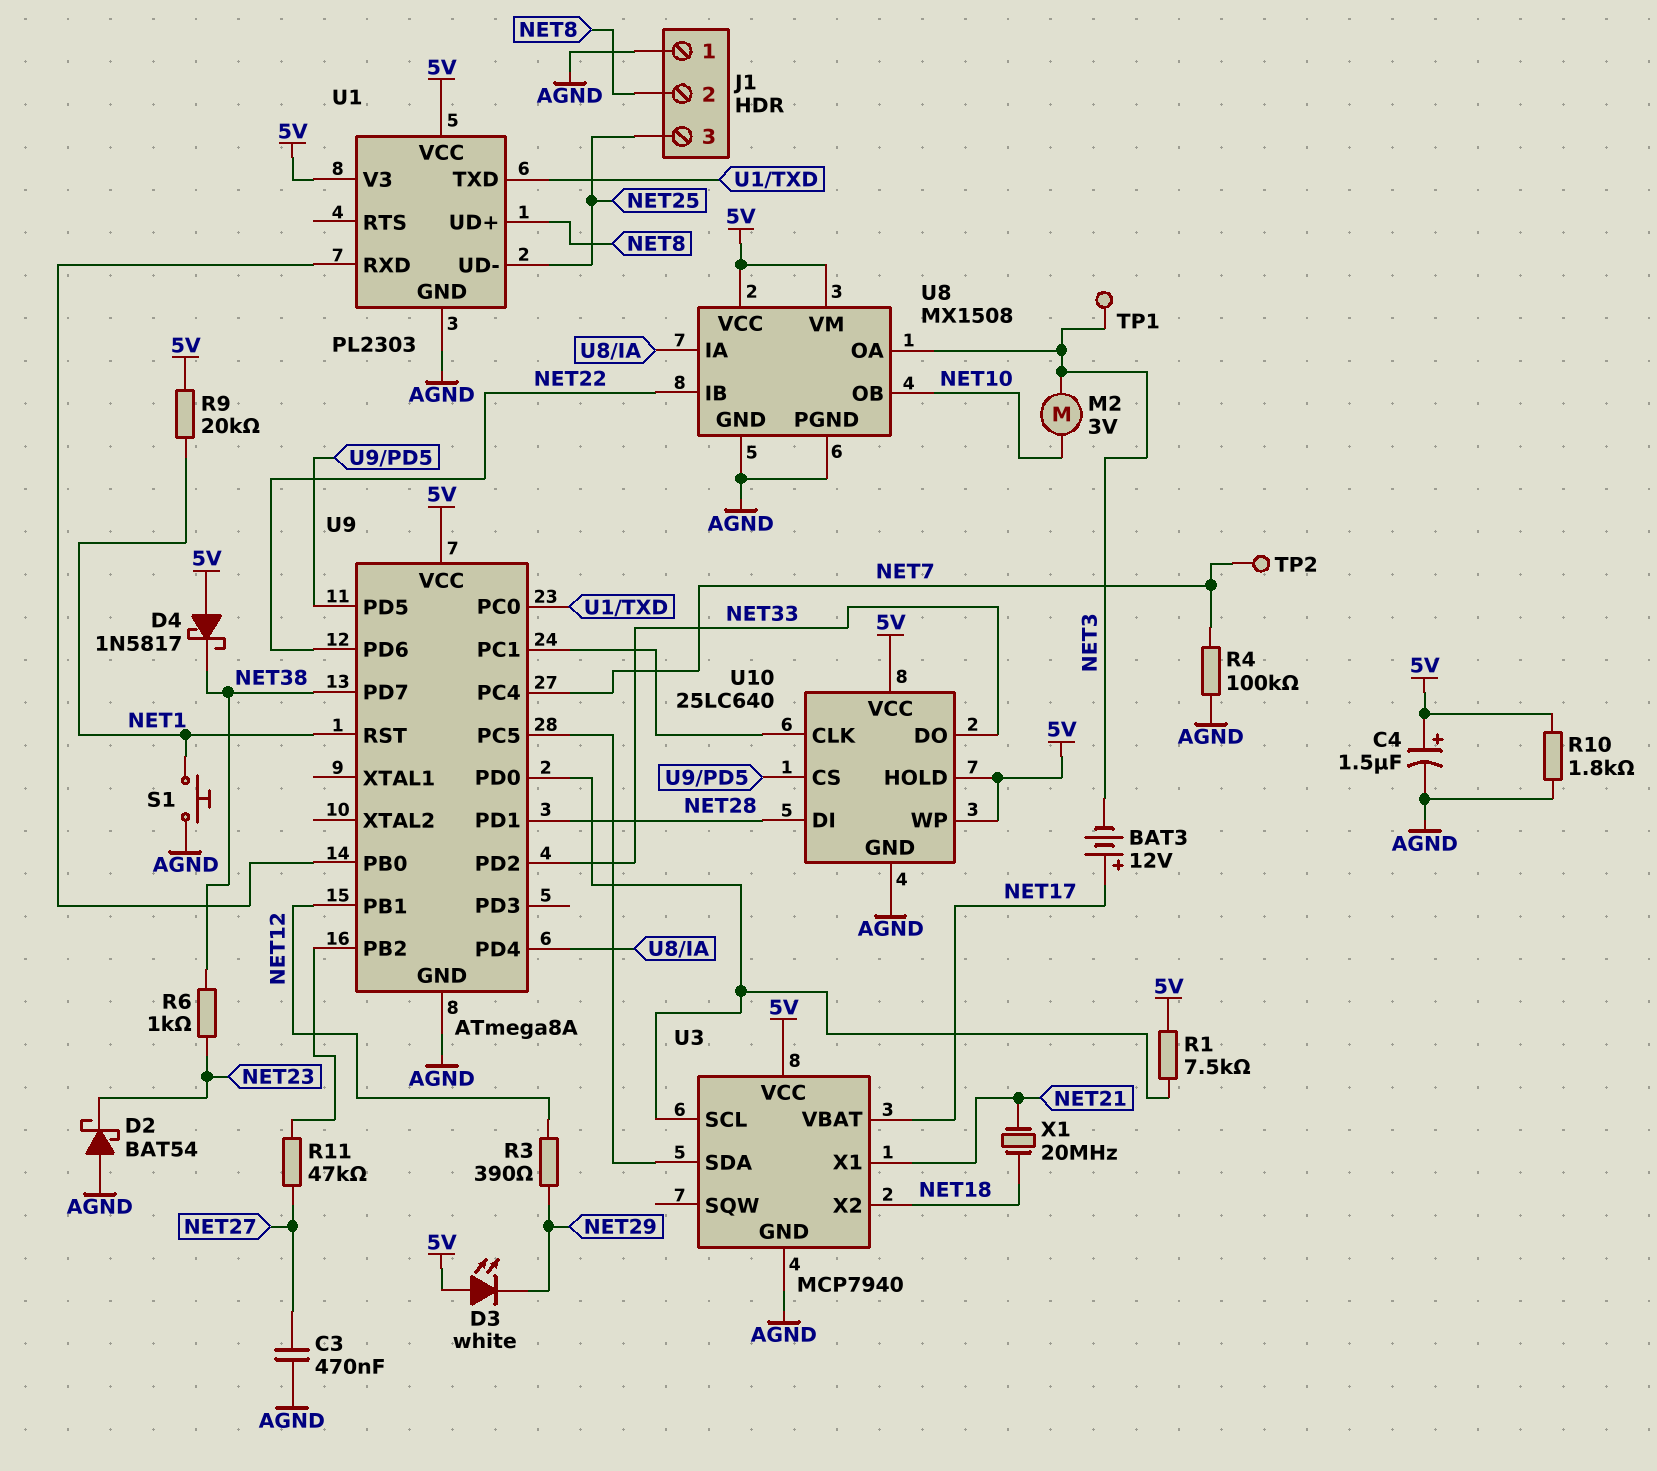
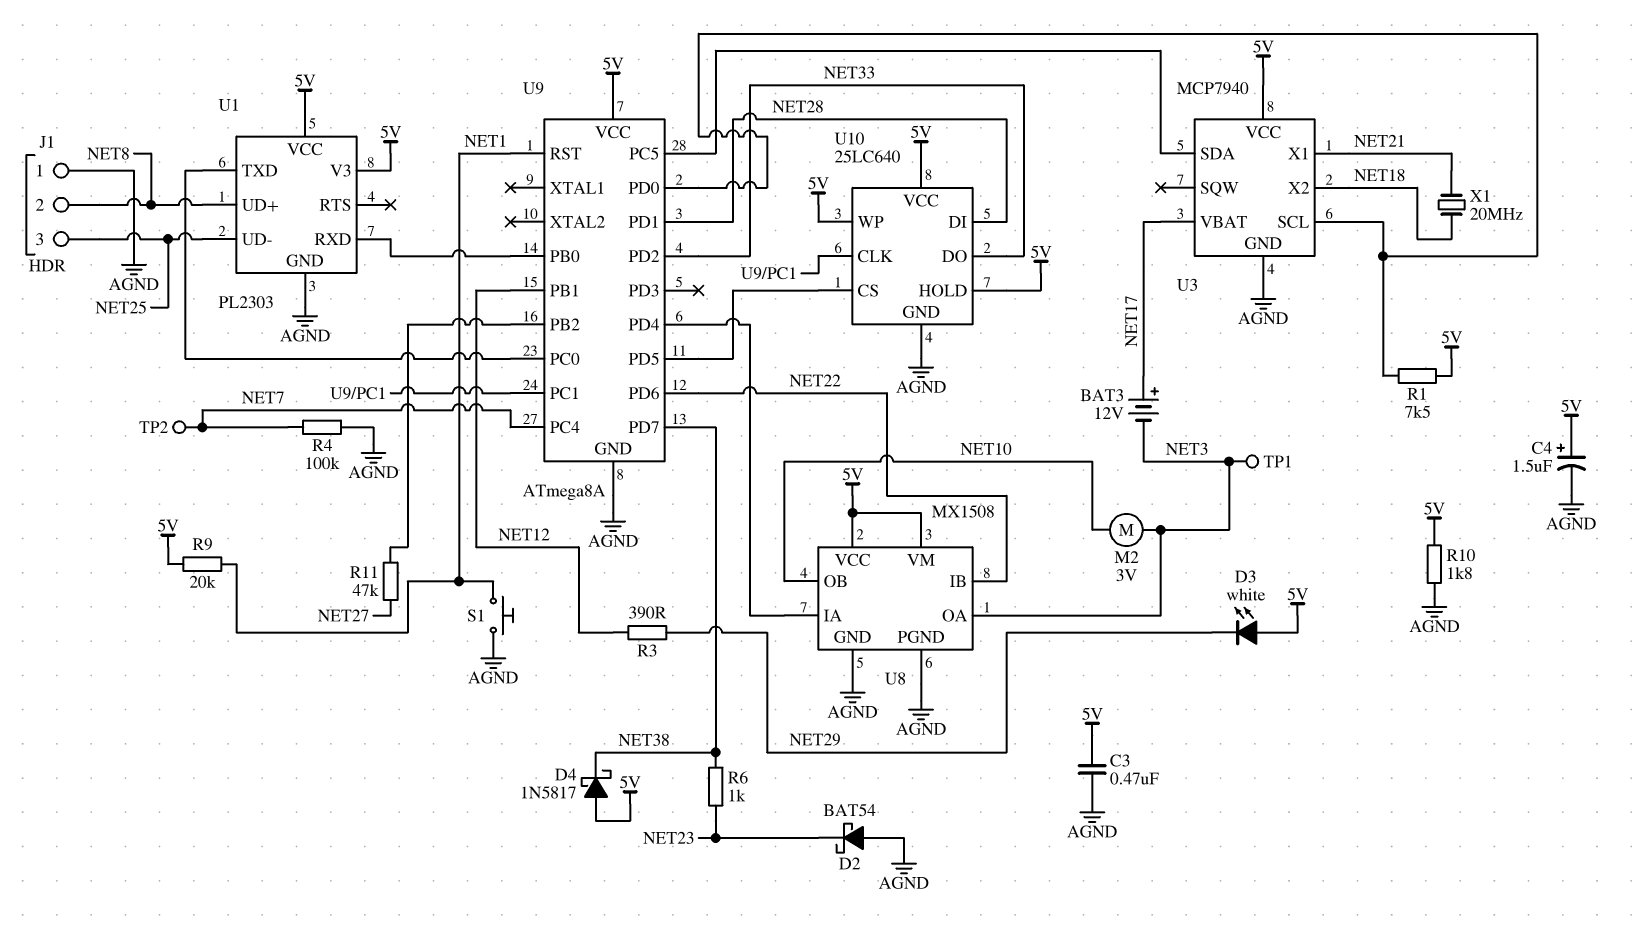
C3: 470nF (AGND, NET27) -> 470nF (5V, AGND)

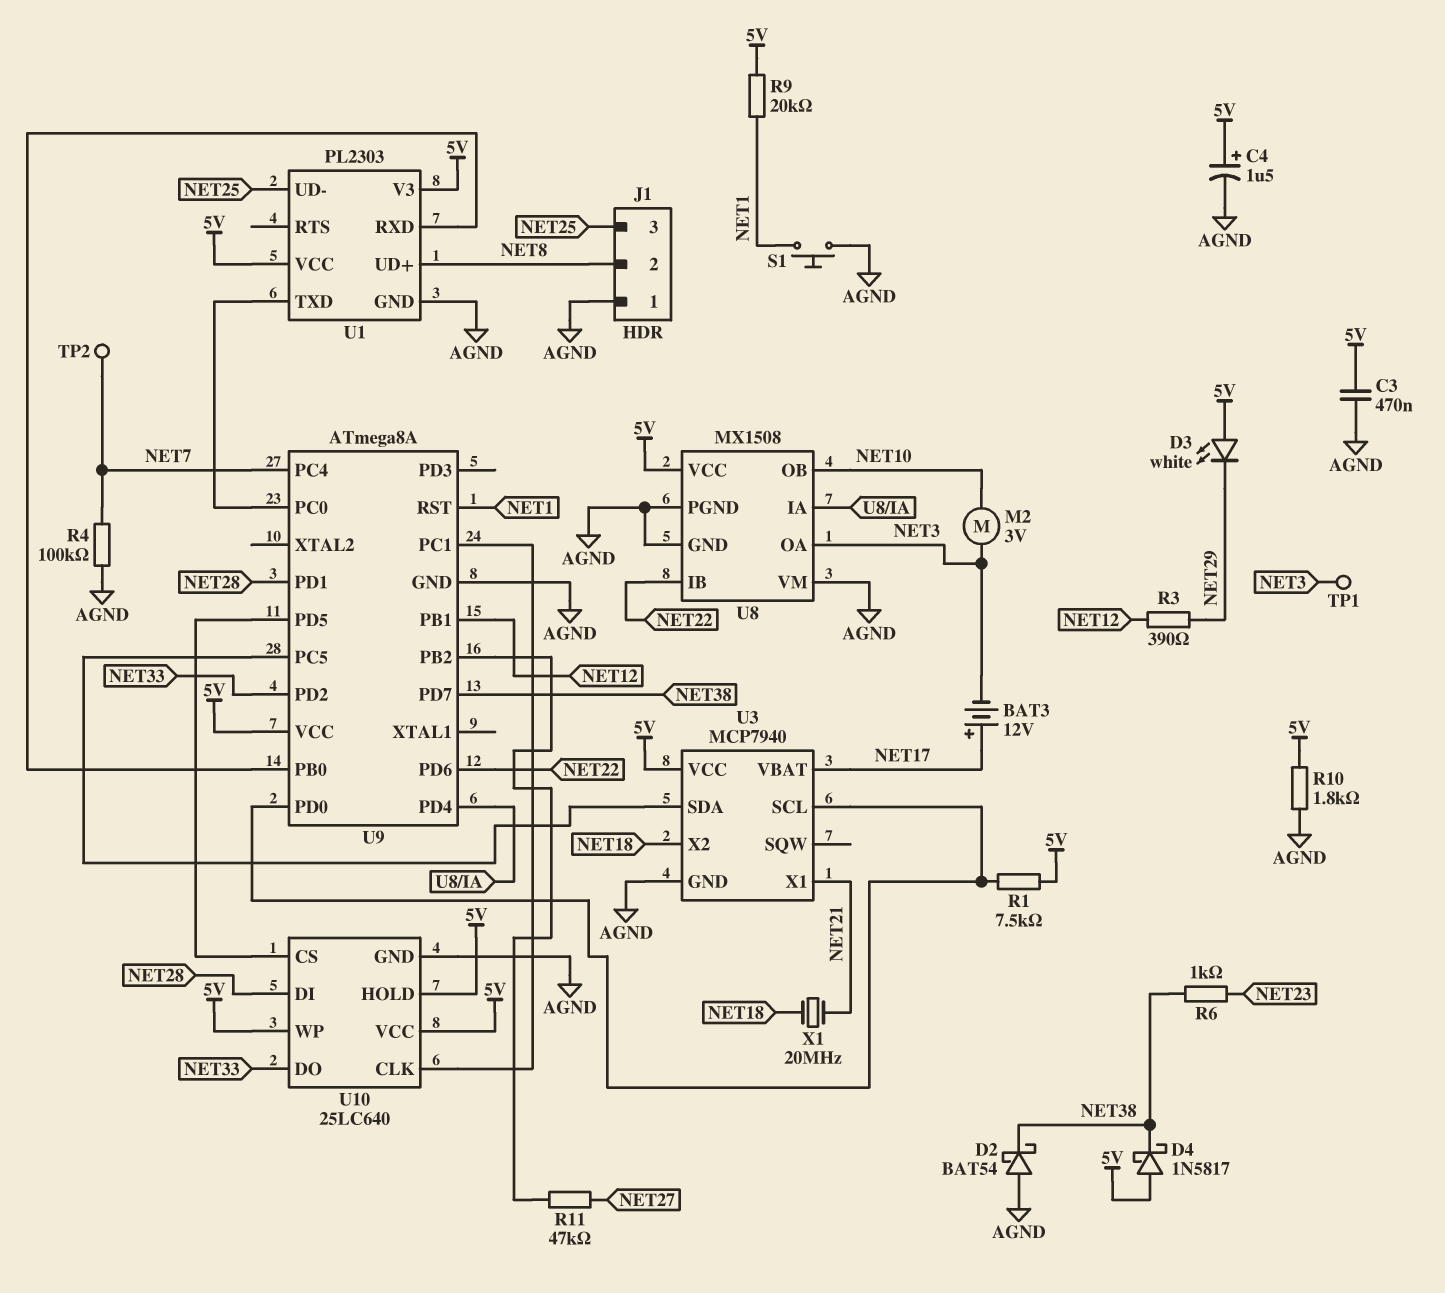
D2: schottky BAT54 (A AGND, K NET23) -> schottky BAT54 (A AGND, K NET38)
U8 pin VM: 5V -> AGND

